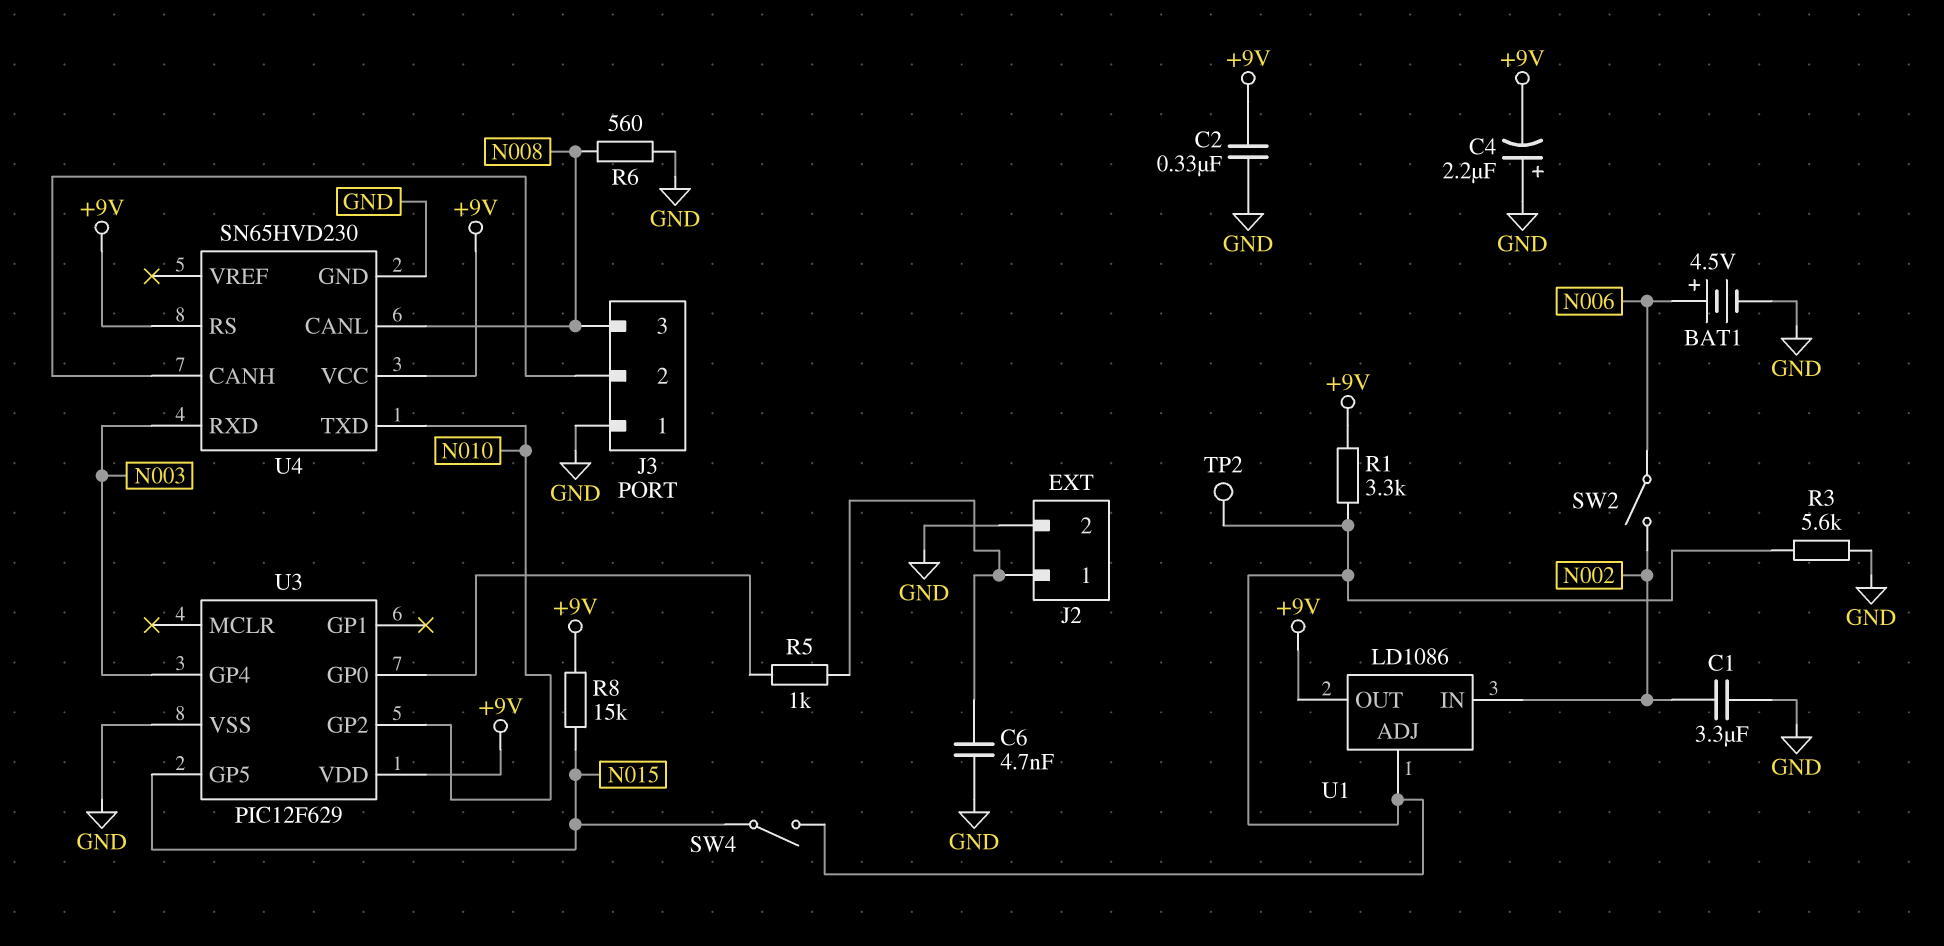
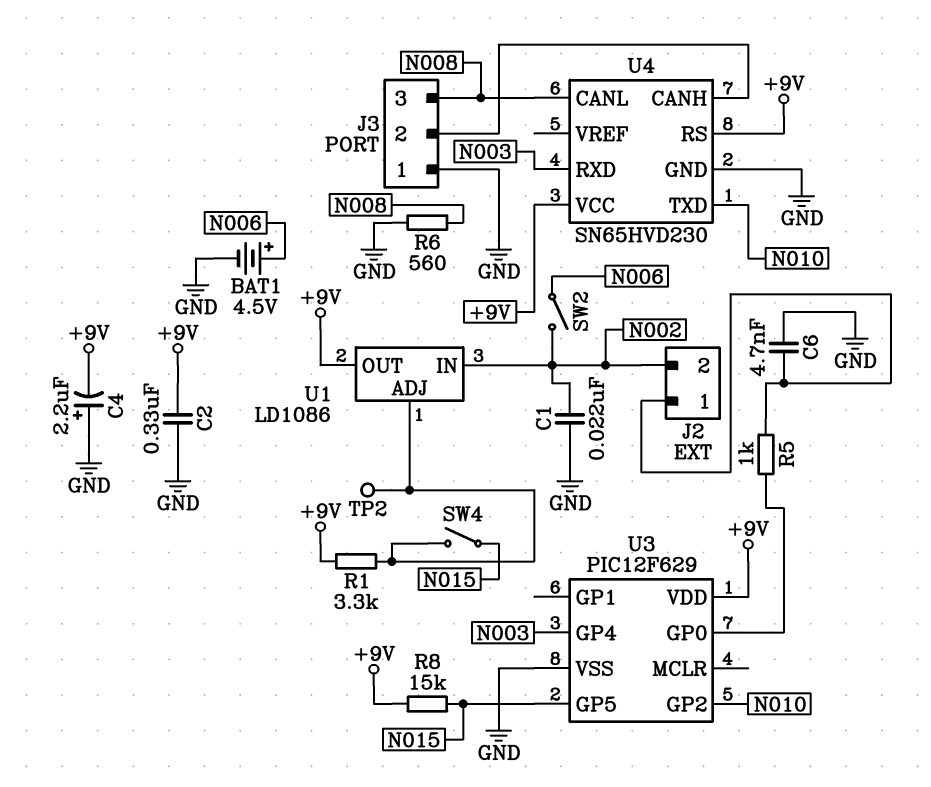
C1: 3.3uF (GND, N002) -> 22nF (GND, N002)
J2 pin 2: GND -> N002
R3: 5.6k (GND, U1/ADJ) -> none

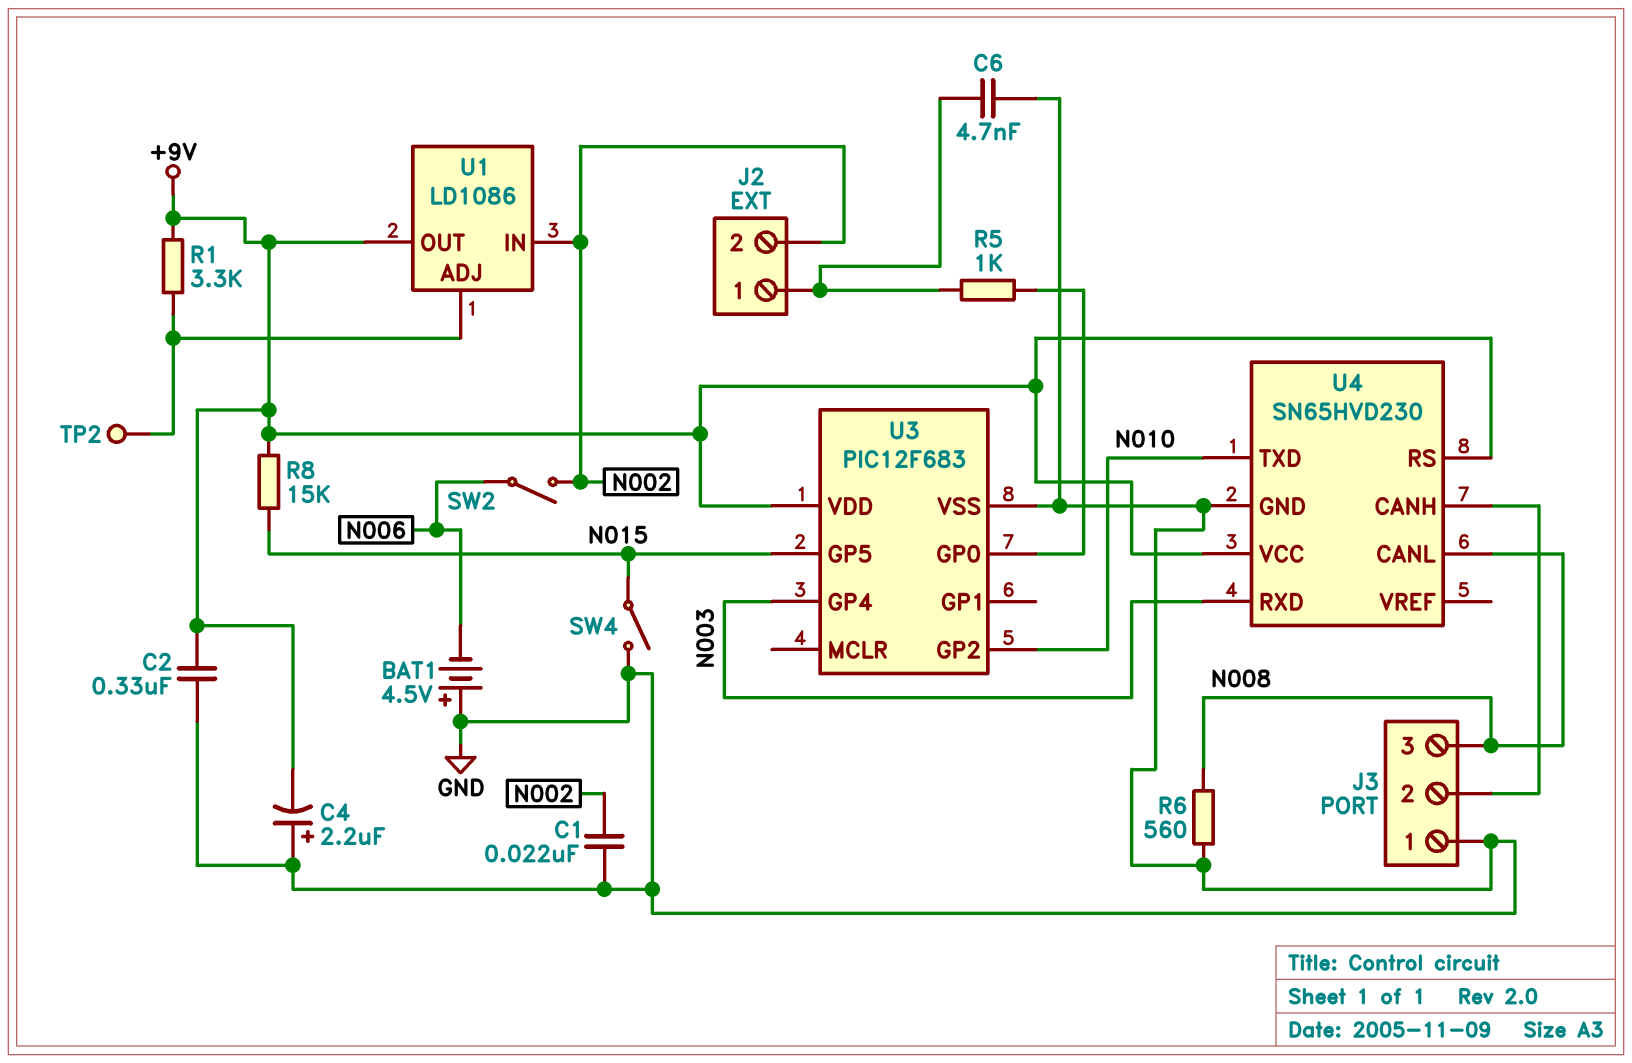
BAT1: 4.5V (plus N006, minus GND) -> 4.5V (plus GND, minus N006)
SW4: switch (N015, U1/ADJ) -> switch (GND, N015)
U3: PIC12F629 -> PIC12F683

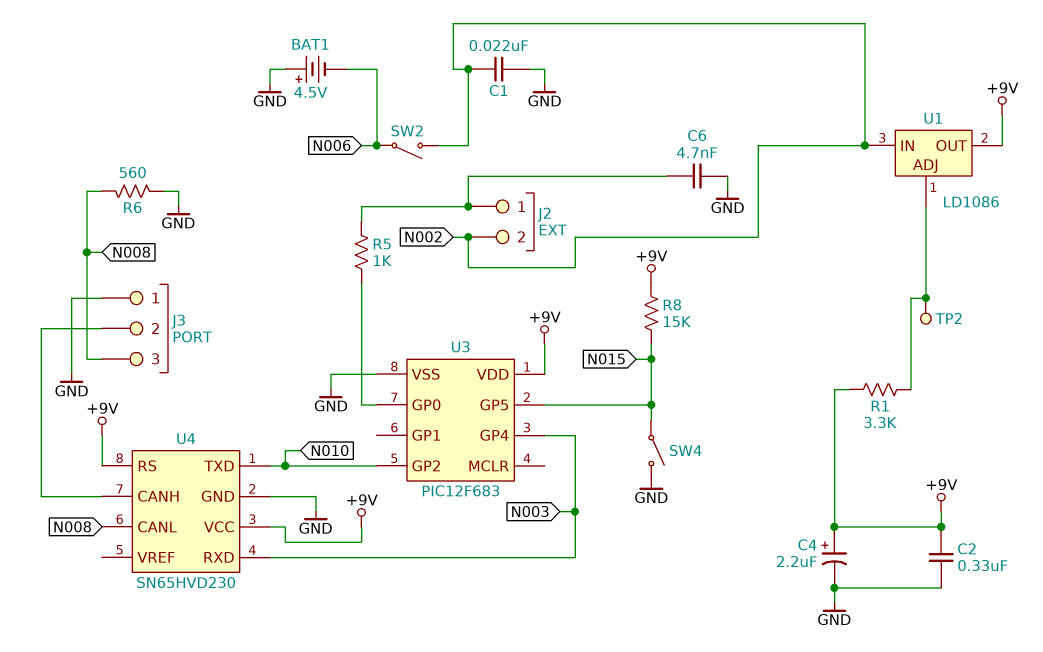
C4: 2.2uF (plus GND, minus +9V) -> 2.2uF (plus +9V, minus GND)

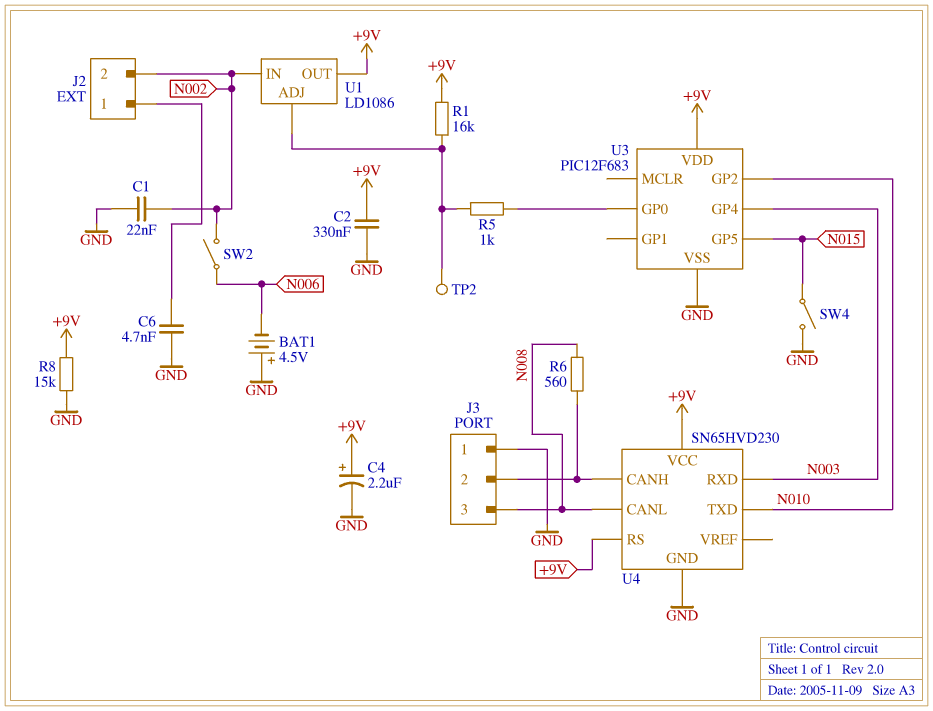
R1: 3.3k (+9V, U1/ADJ) -> 16k (+9V, U1/ADJ)
R5: 1k (J2/1, U3/GP0) -> 1k (U1/ADJ, U3/GP0)
R6: 560 (GND, N008) -> 560 (J3/2, N008)
R8: 15k (+9V, N015) -> 15k (+9V, GND)

